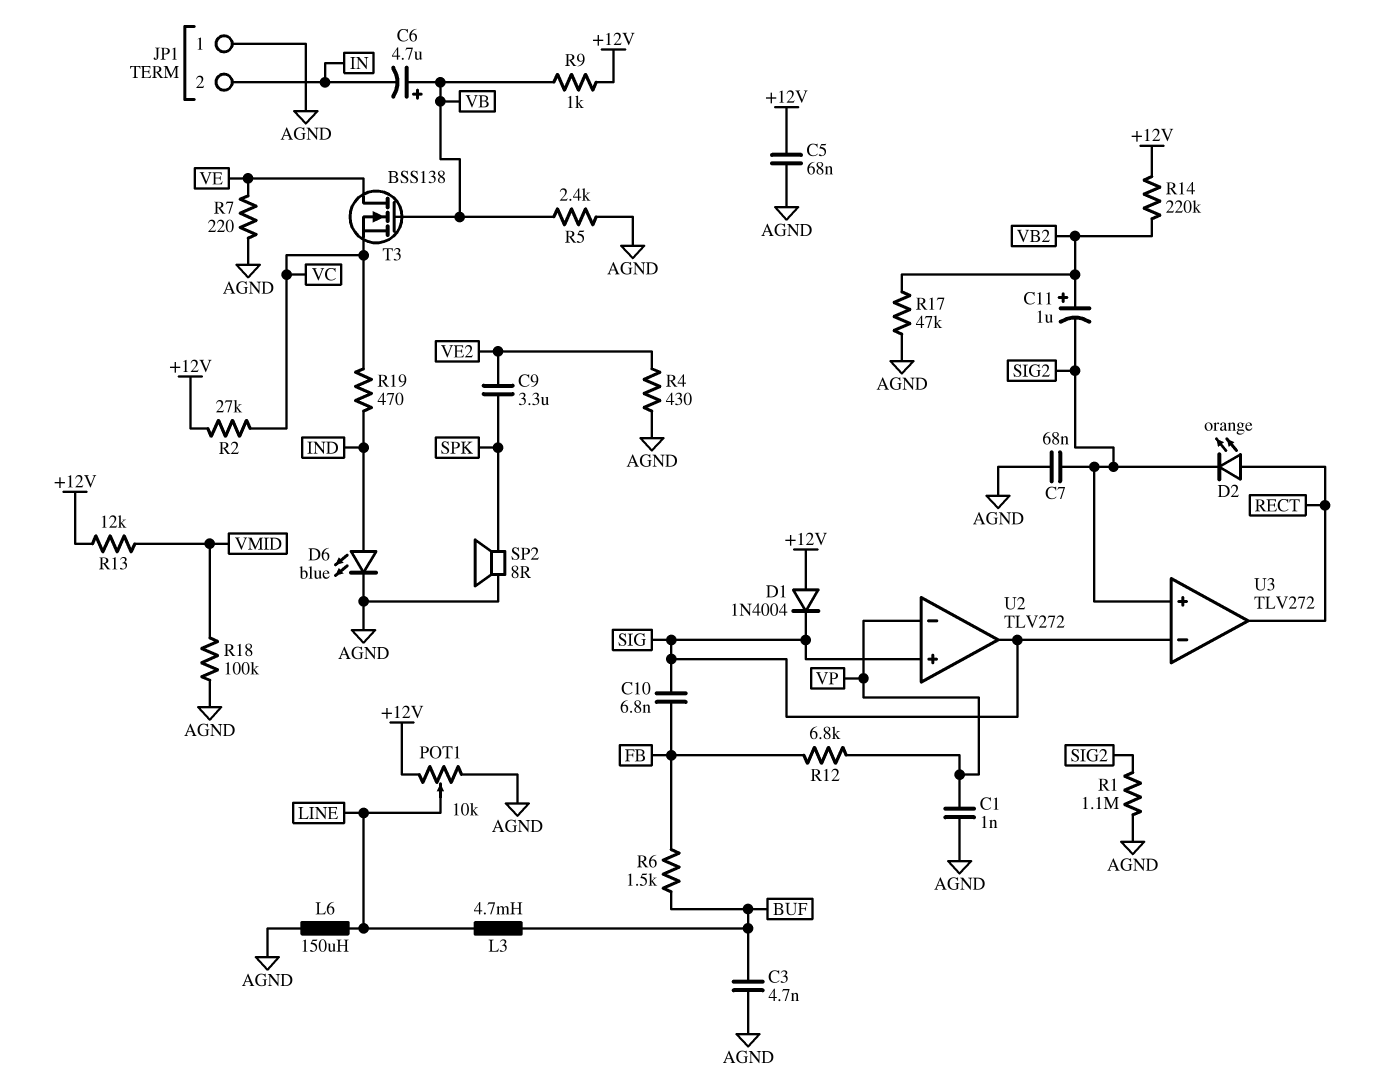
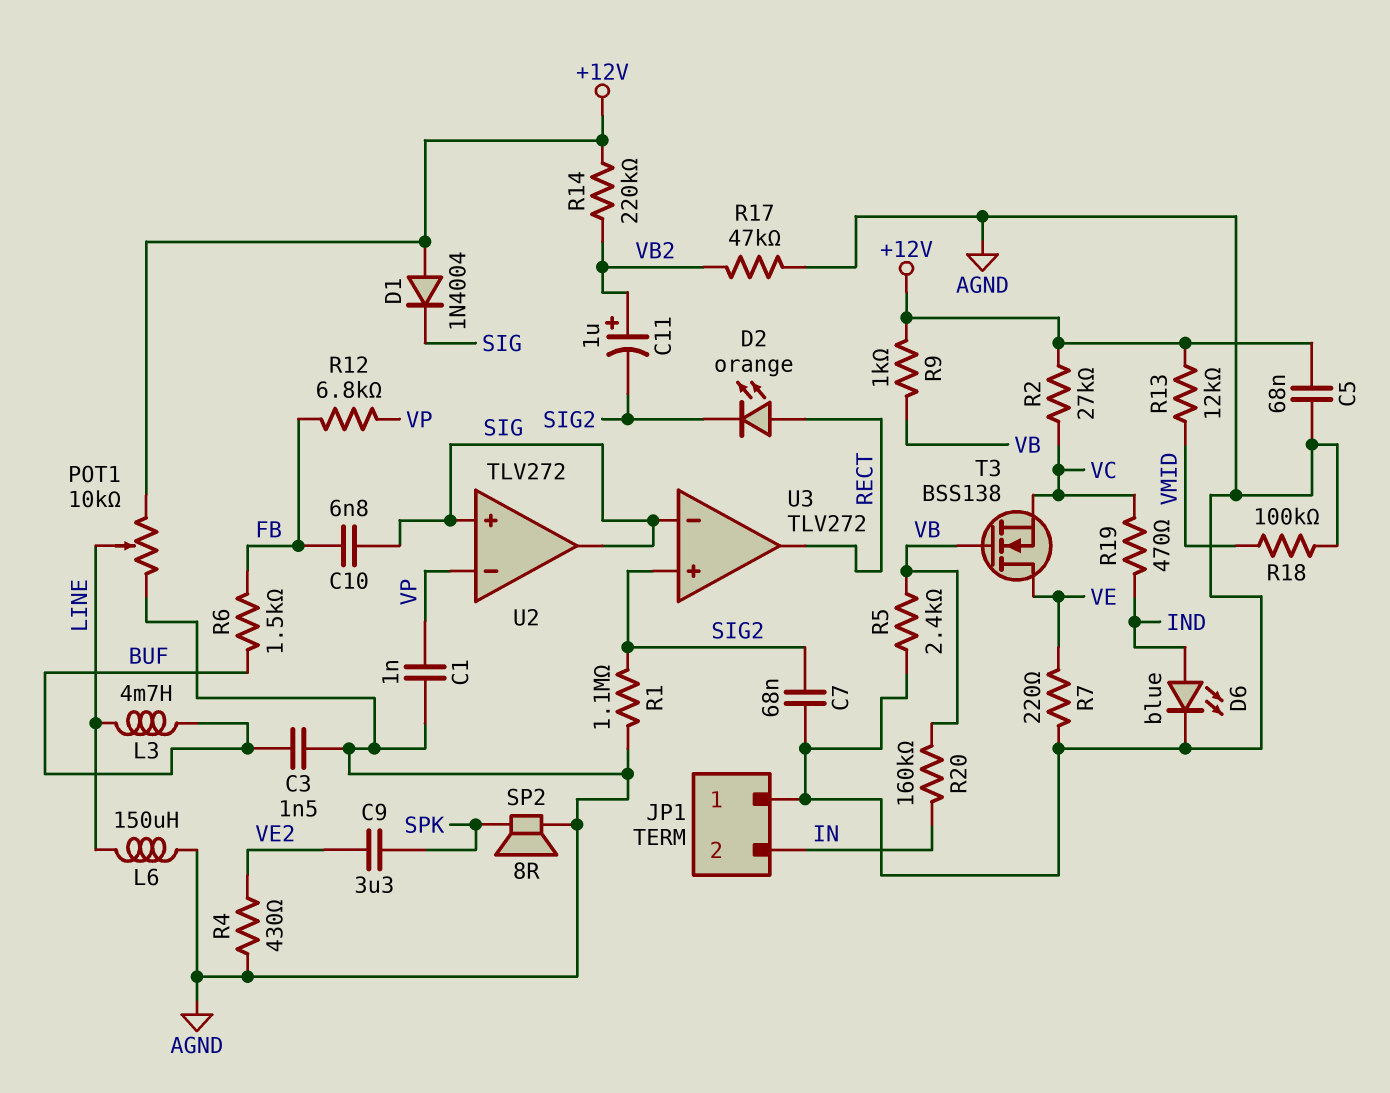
C3: 4.7nF (AGND, BUF) -> 1.5nF (AGND, BUF)
C6: 4.7uF (plus VB, minus IN) -> none
R20: none -> 160k (IN, VB)

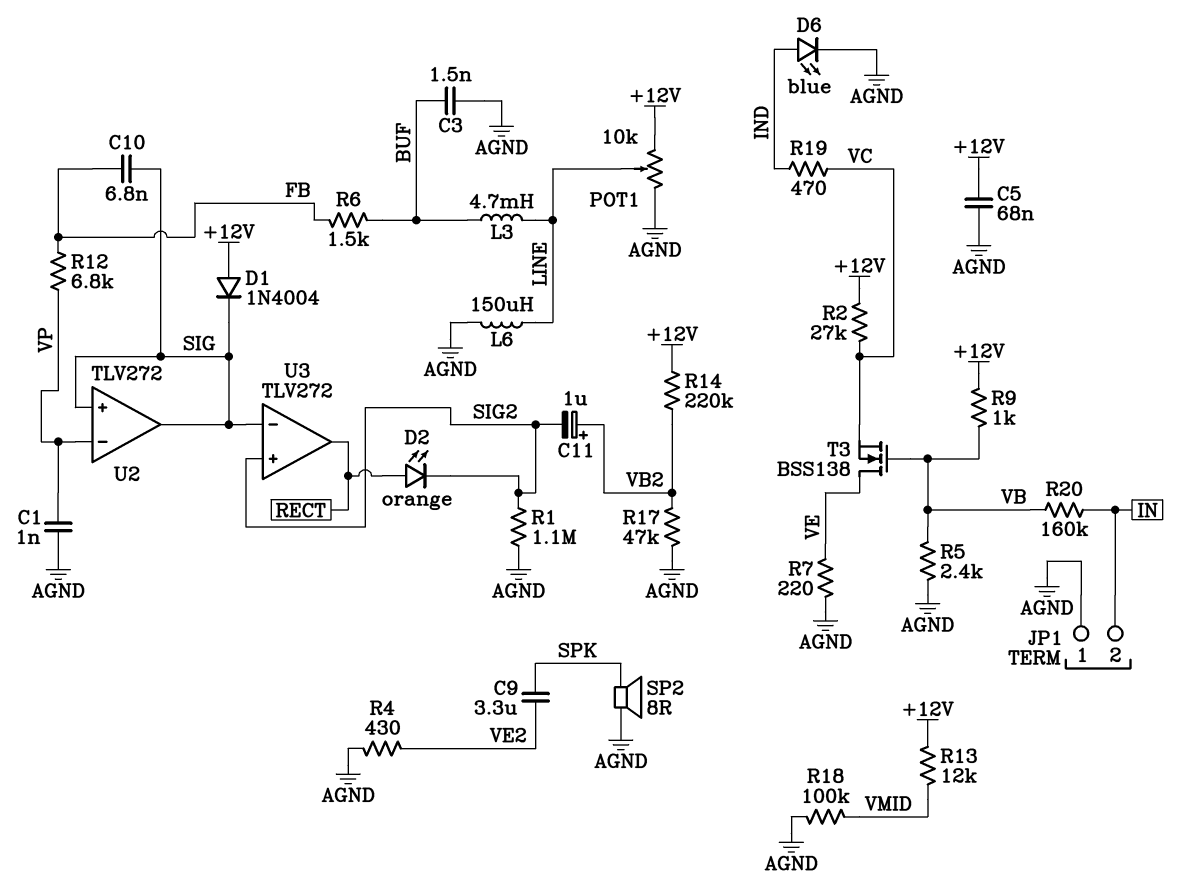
C7: 68nF (AGND, SIG2) -> none

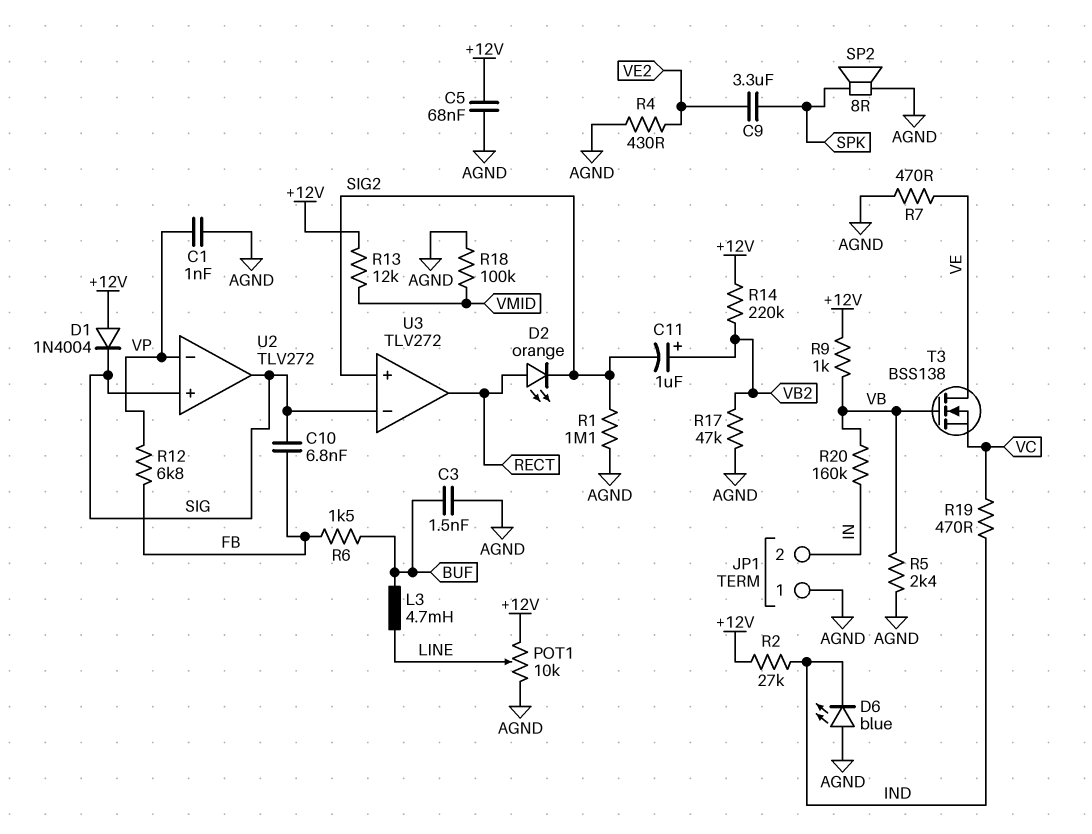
D6: LED blue (A IND, K AGND) -> LED blue (A AGND, K IND)
L6: 150uH (AGND, LINE) -> none
R2: 27k (+12V, VC) -> 27k (+12V, IND)
R7: 220 (AGND, VE) -> 470 (AGND, VE)

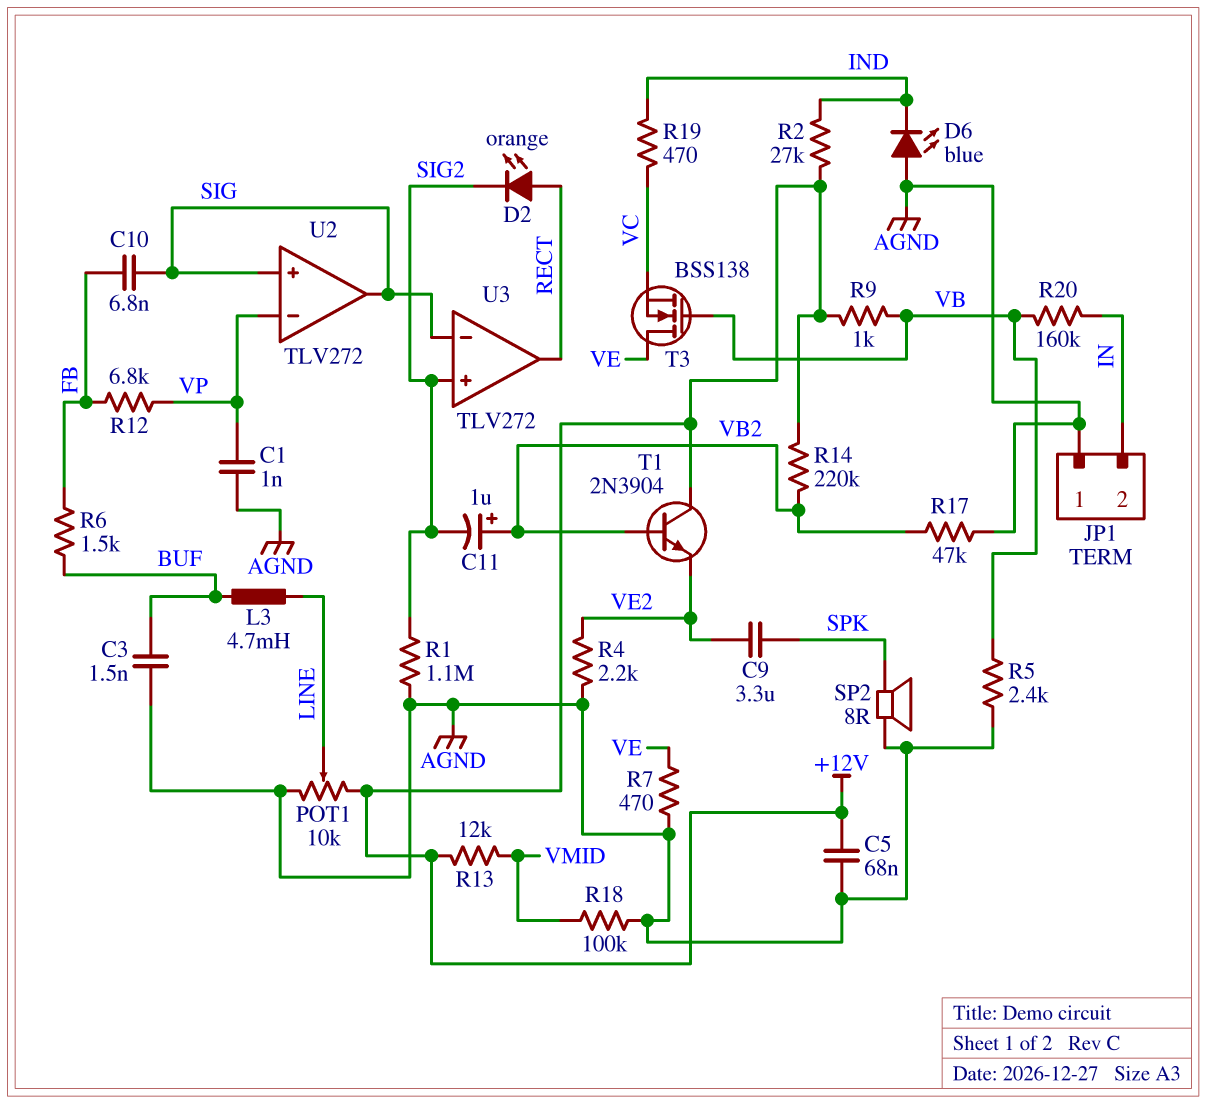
D1: diode 1N4004 (A +12V, K SIG) -> none
R4: 430 (AGND, VE2) -> 2.2k (AGND, VE2)
T1: none -> NPN 2N3904 (B VB2, C +12V, E VE2)

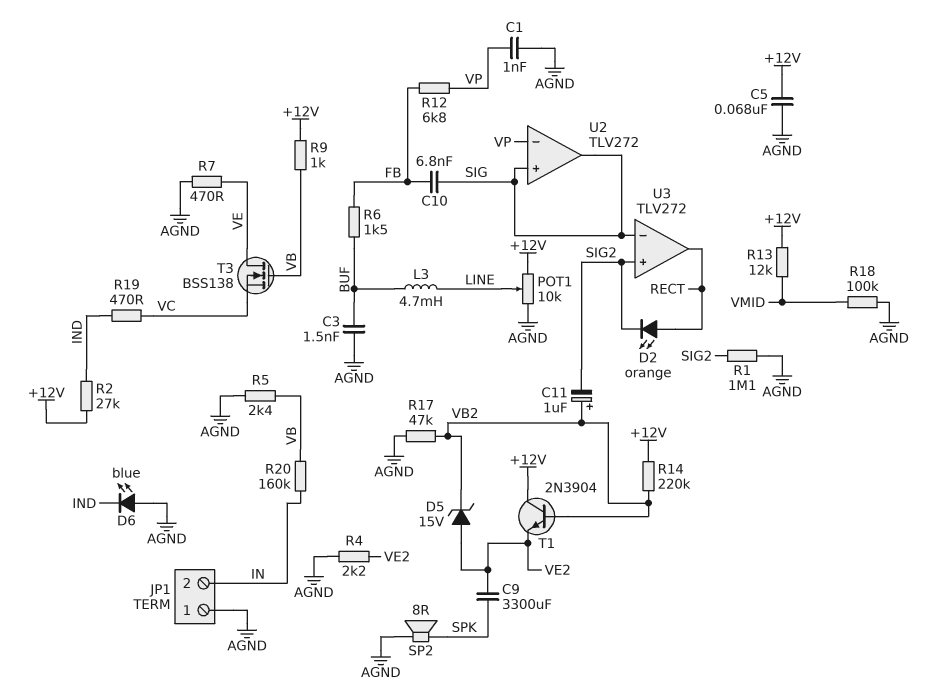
C9: 3.3uF (SPK, VE2) -> 3300uF (SPK, VE2)
D5: none -> zener 15V (A VE2, K VB2)

